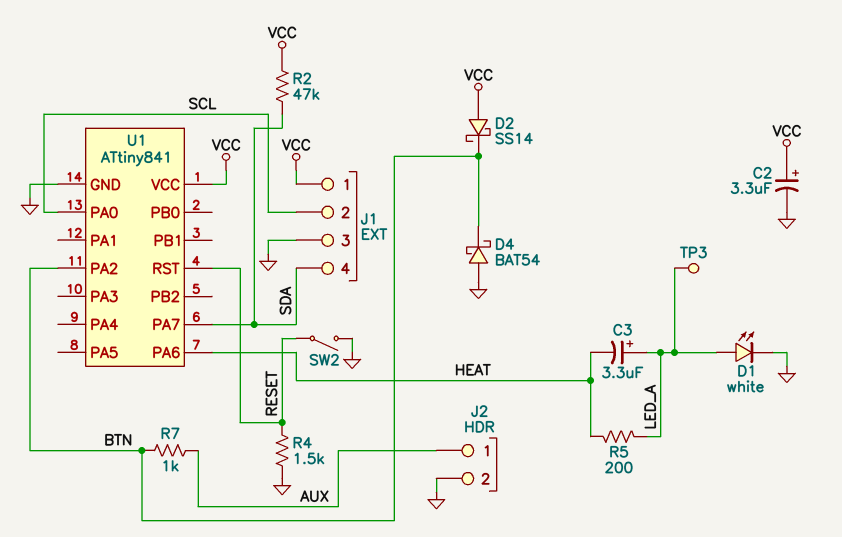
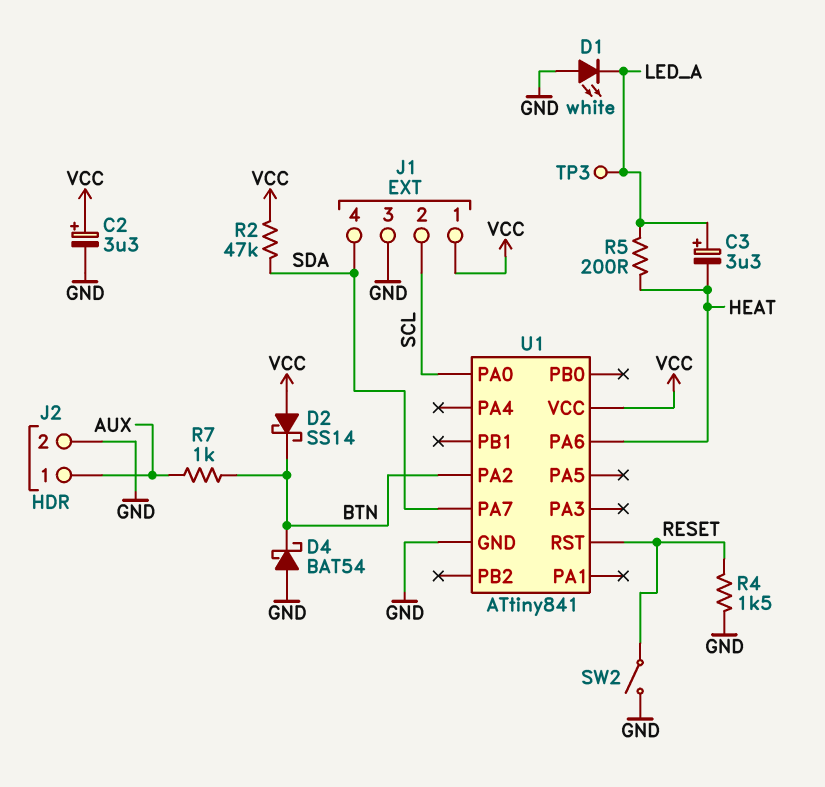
D1: LED white (A LED_A, K GND) -> LED white (A GND, K LED_A)

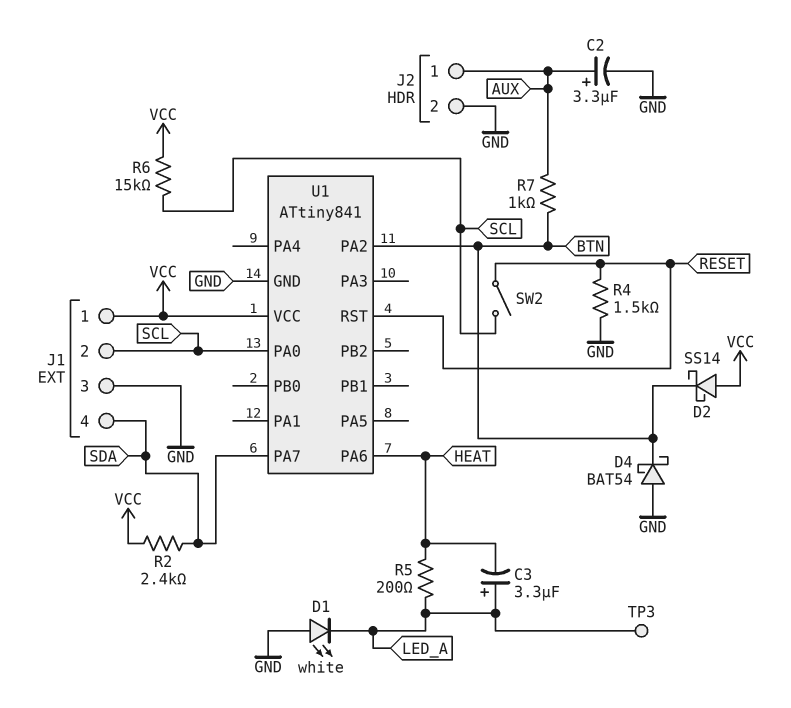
C2: 3.3uF (plus VCC, minus GND) -> 3.3uF (plus AUX, minus GND)
R2: 47k (SDA, VCC) -> 2.4k (SDA, VCC)
R6: none -> 15k (SCL, VCC)
SW2: switch (GND, RESET) -> switch (RESET, SCL)

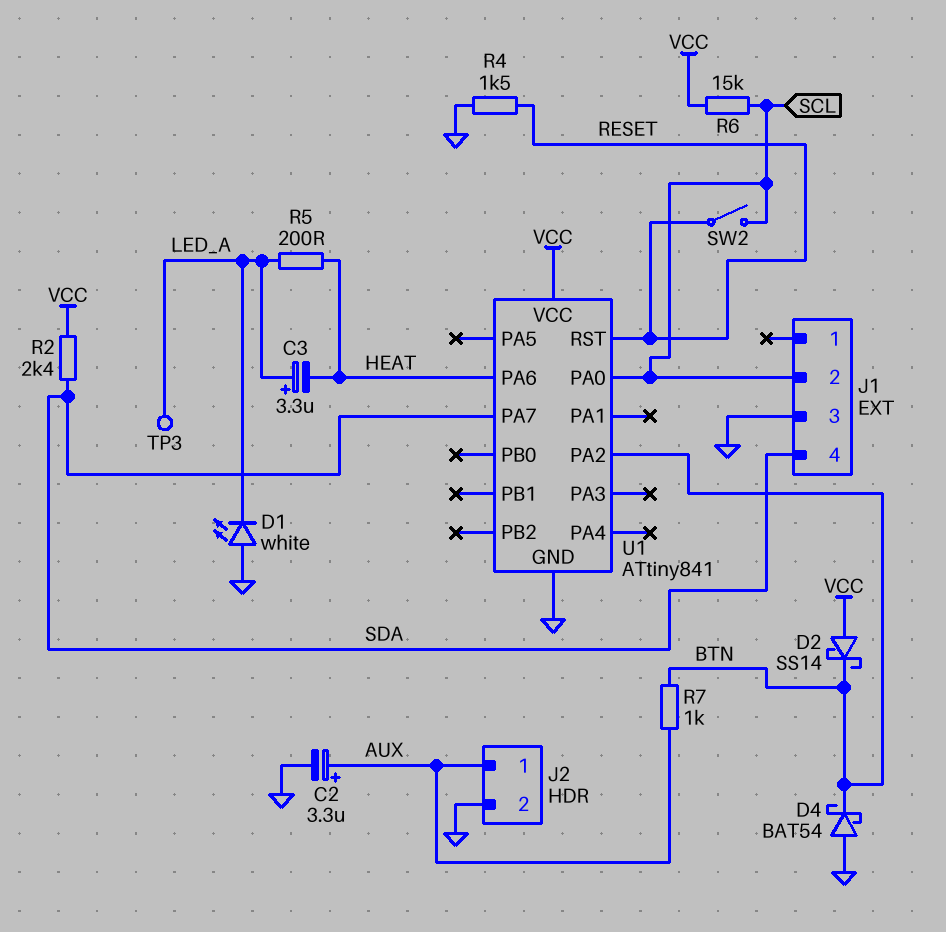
J1 pin 1: VCC -> none

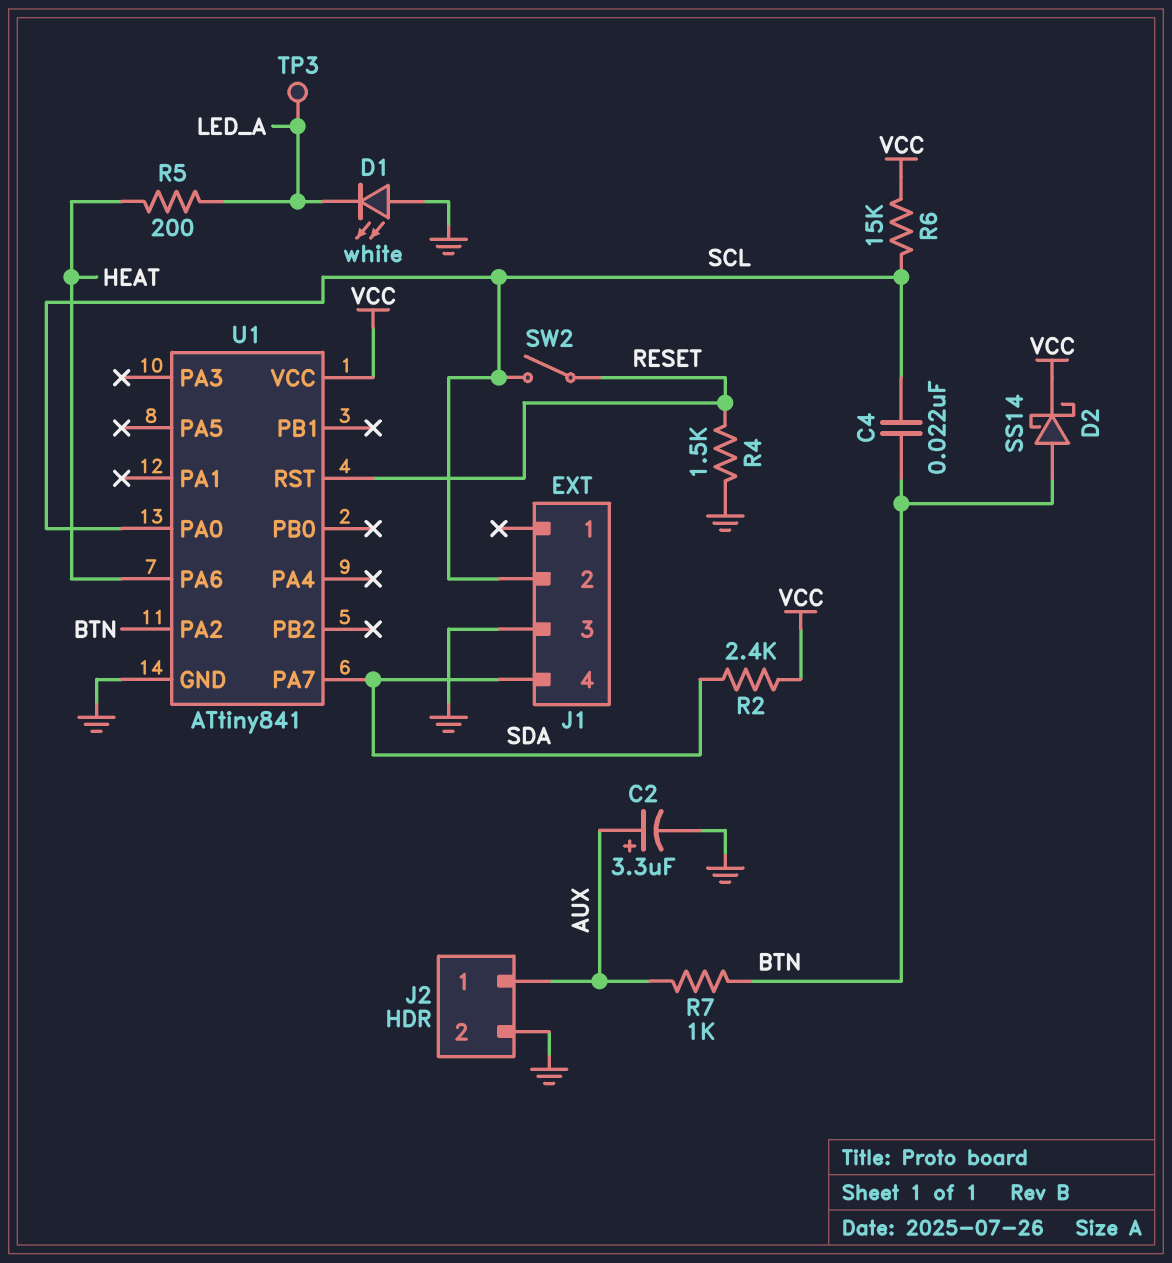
C3: 3.3uF (plus LED_A, minus HEAT) -> none
C4: none -> 22nF (BTN, SCL)
D2: schottky SS14 (A VCC, K BTN) -> schottky SS14 (A BTN, K VCC)
D4: schottky BAT54 (A GND, K BTN) -> none

